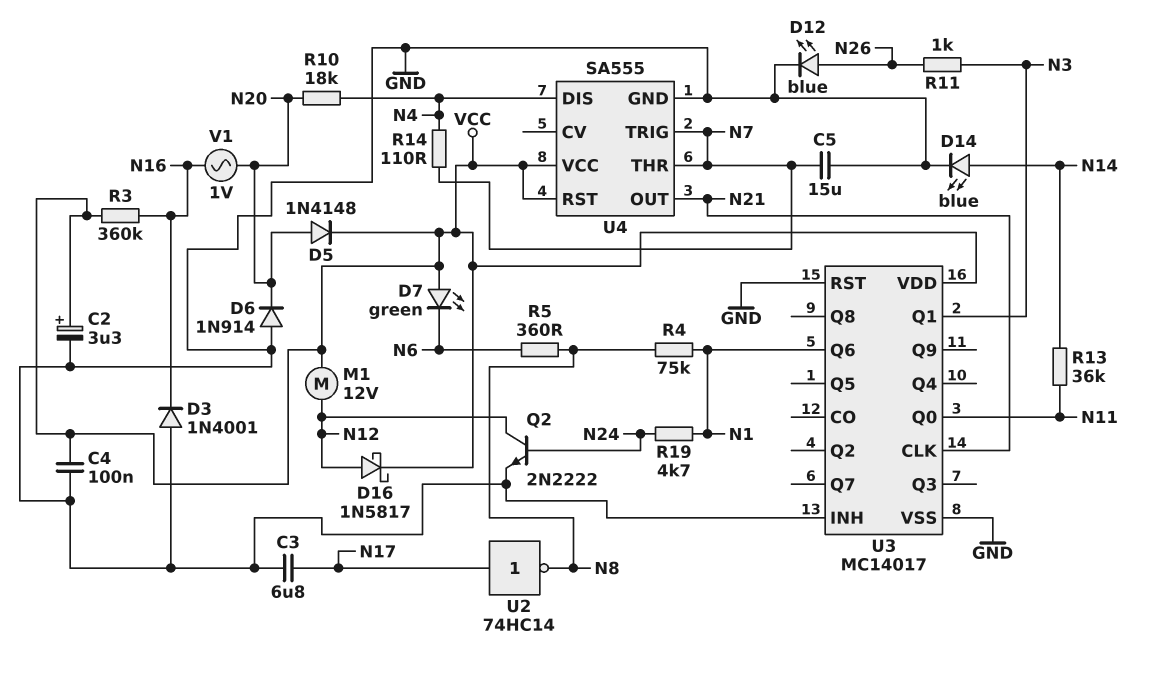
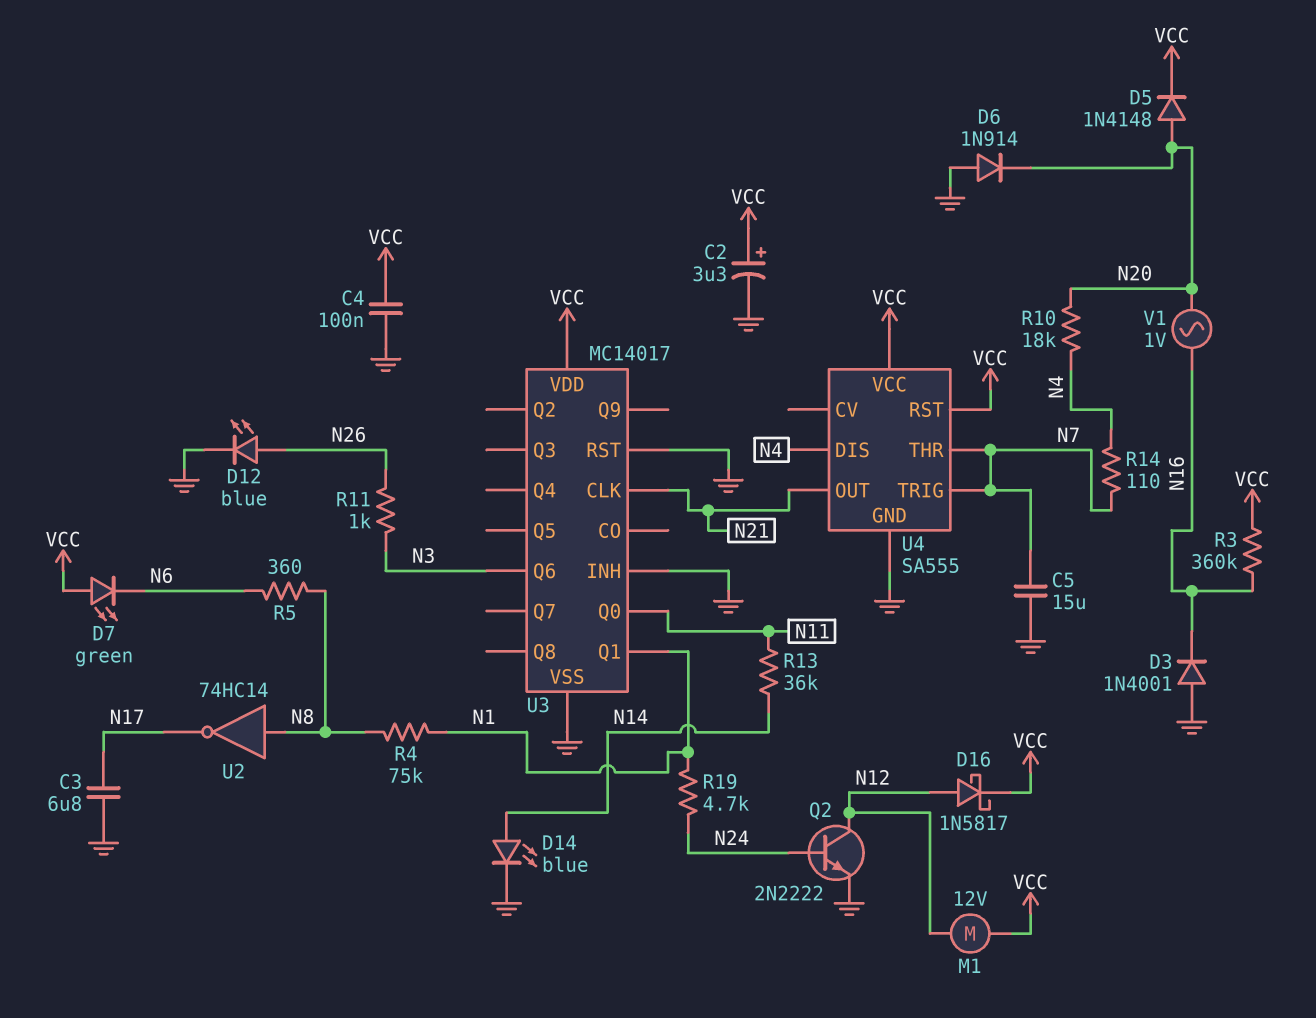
U2: NOT 74HC14 (in N17, out N8) -> NOT 74HC14 (in N8, out N17)
U3 pin Q1: N3 -> N1
U3 pin Q6: N1 -> N3

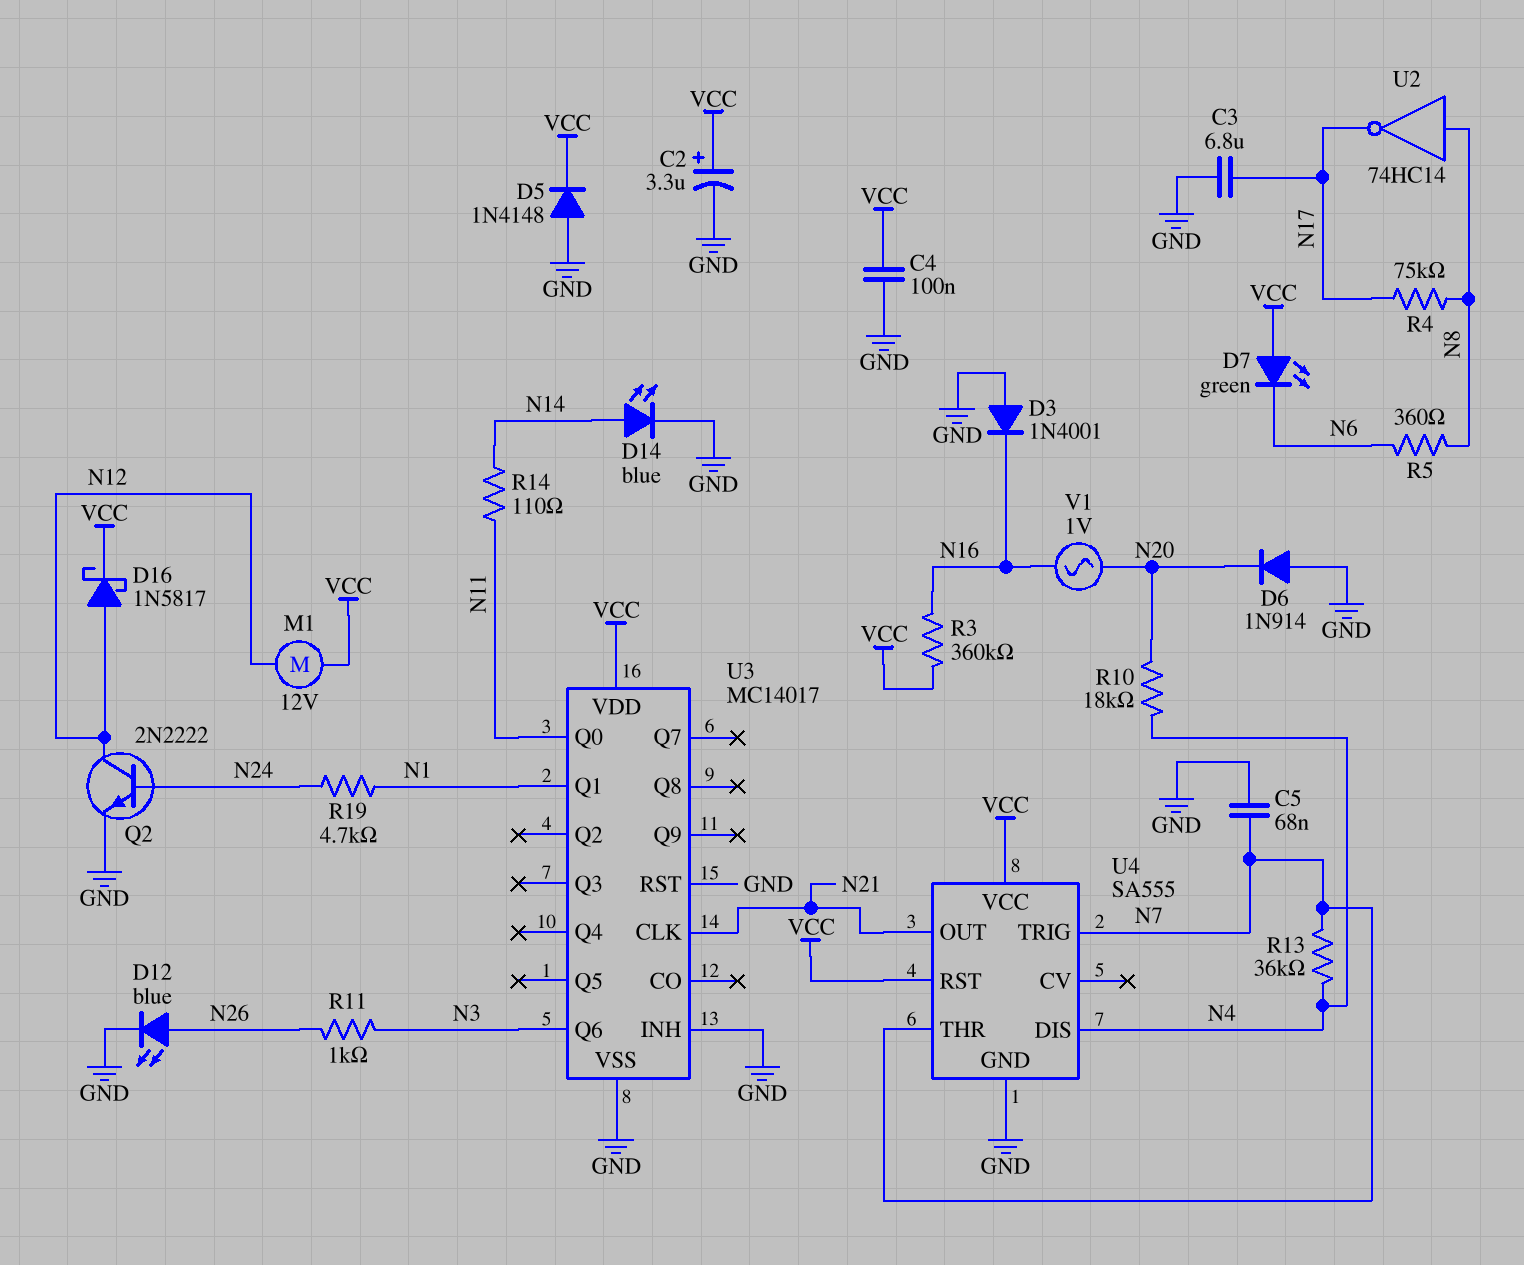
C5: 15uF (GND, N7) -> 68nF (GND, N7)
D5: diode 1N4148 (A N20, K VCC) -> diode 1N4148 (A GND, K VCC)
R4: 75k (N1, N8) -> 75k (N8, N17)
R13: 36k (N11, N14) -> 36k (N4, N7)
R14: 110 (N4, N7) -> 110 (N11, N14)

